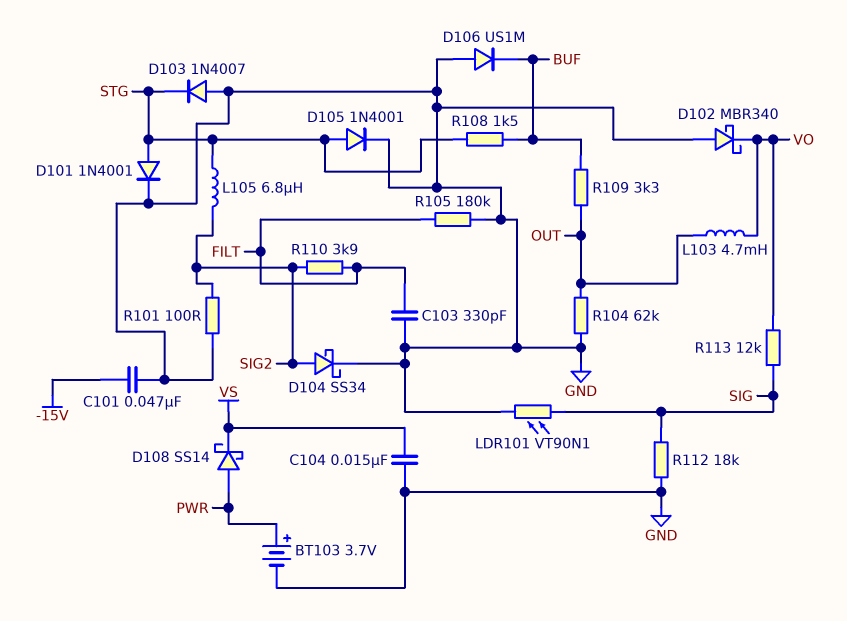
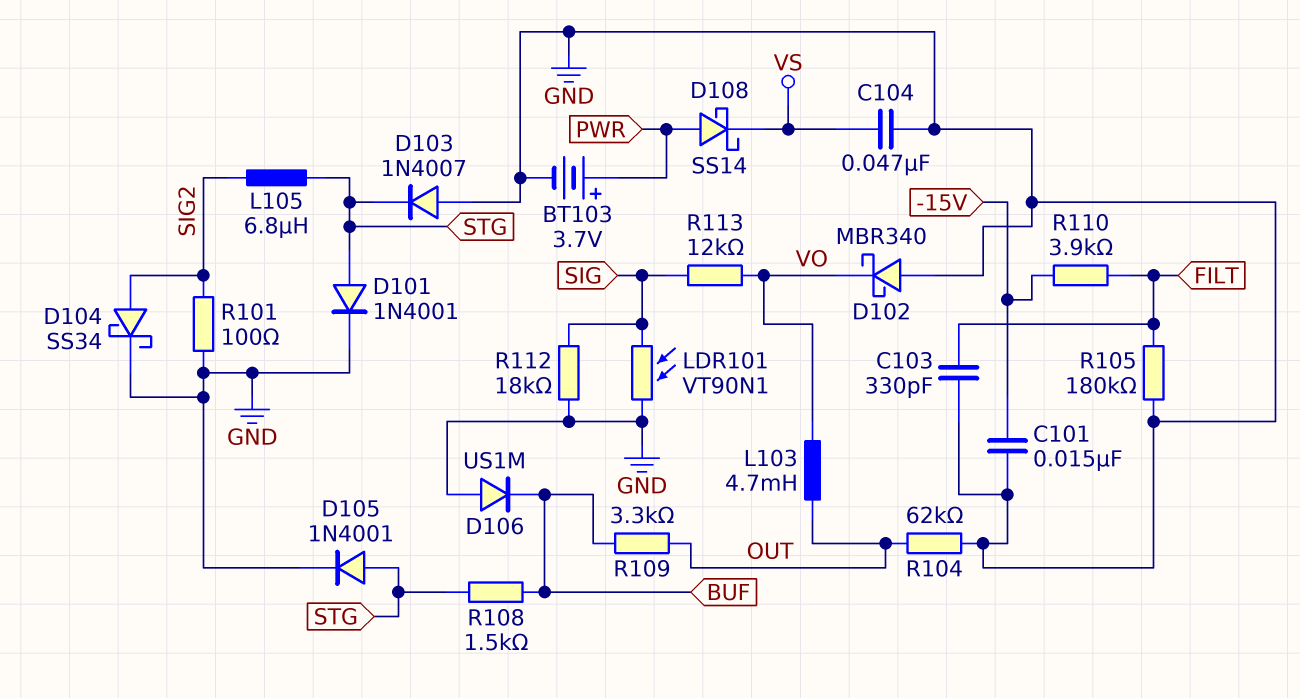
C101: 47nF (-15V, GND) -> 15nF (-15V, GND)
C104: 15nF (GND, VS) -> 47nF (GND, VS)
R110: 3.9k (FILT, SIG2) -> 3.9k (-15V, FILT)

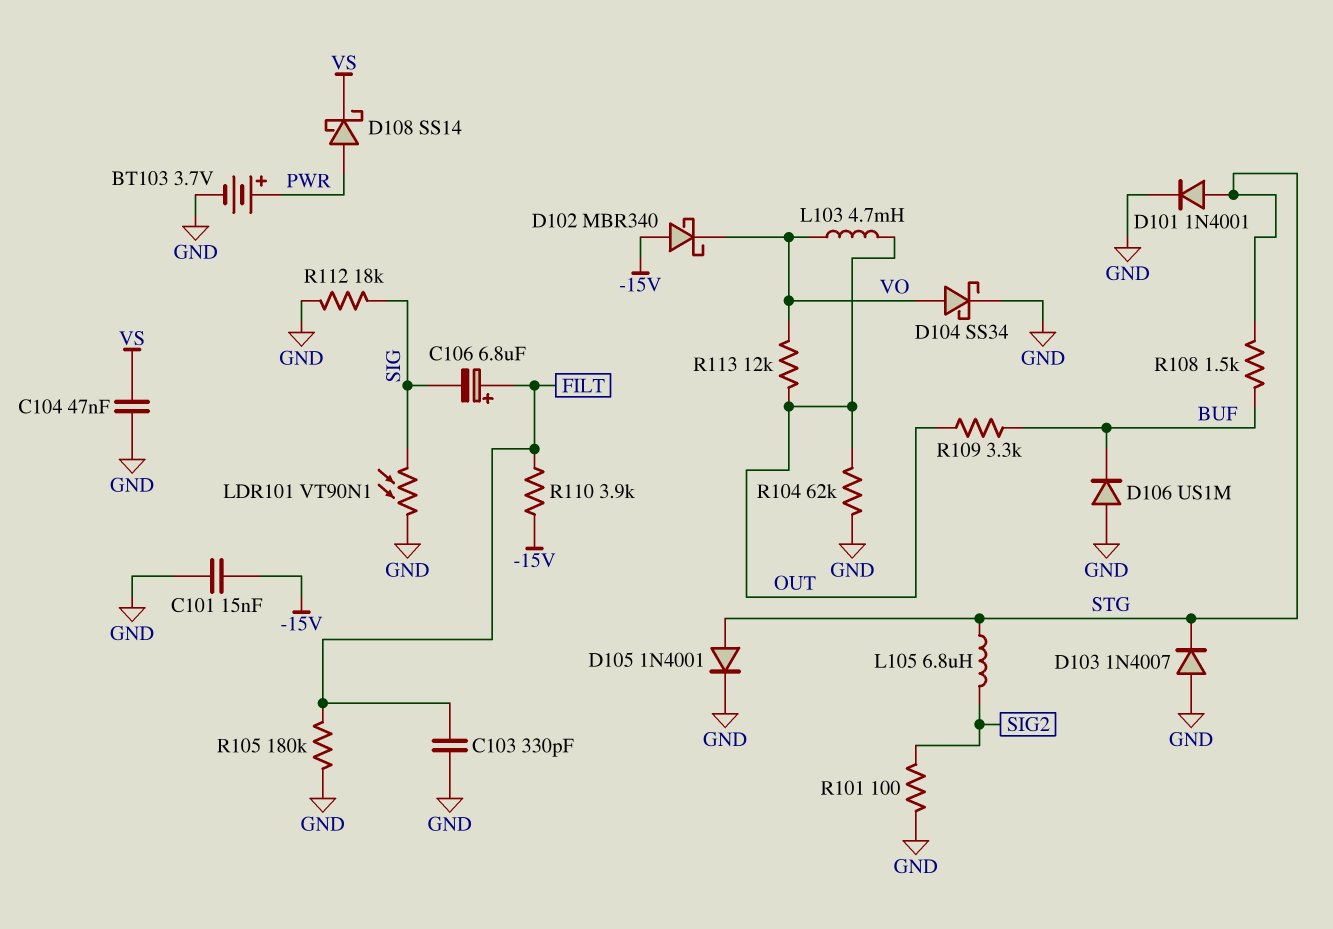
C106: none -> 6.8uF (plus FILT, minus SIG)
D102: schottky MBR340 (A GND, K VO) -> schottky MBR340 (A -15V, K VO)
D104: schottky SS34 (A SIG2, K GND) -> schottky SS34 (A VO, K GND)
R113: 12k (SIG, VO) -> 12k (OUT, VO)

